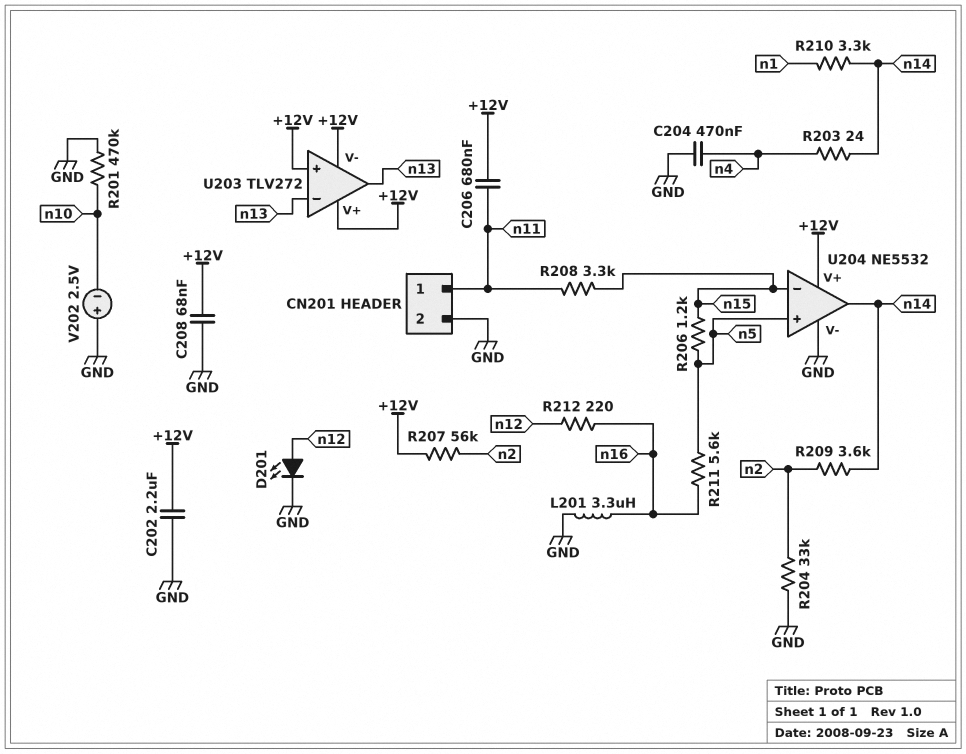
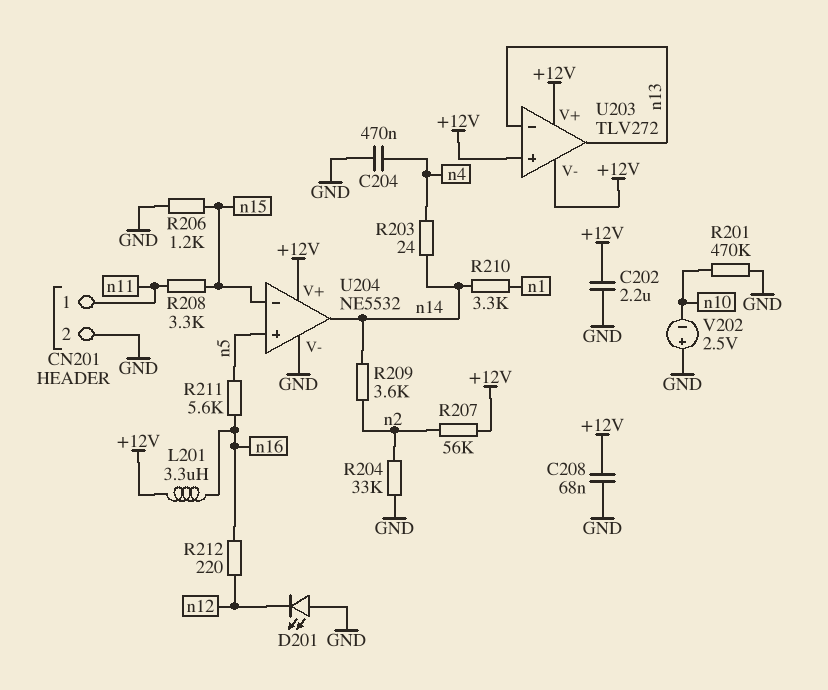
C206: 680nF (+12V, n11) -> none
D201: LED (A n12, K GND) -> LED (A GND, K n12)
L201: 3.3uH (GND, n16) -> 3.3uH (+12V, n16)
R206: 1.2k (n5, n15) -> 1.2k (GND, n15)

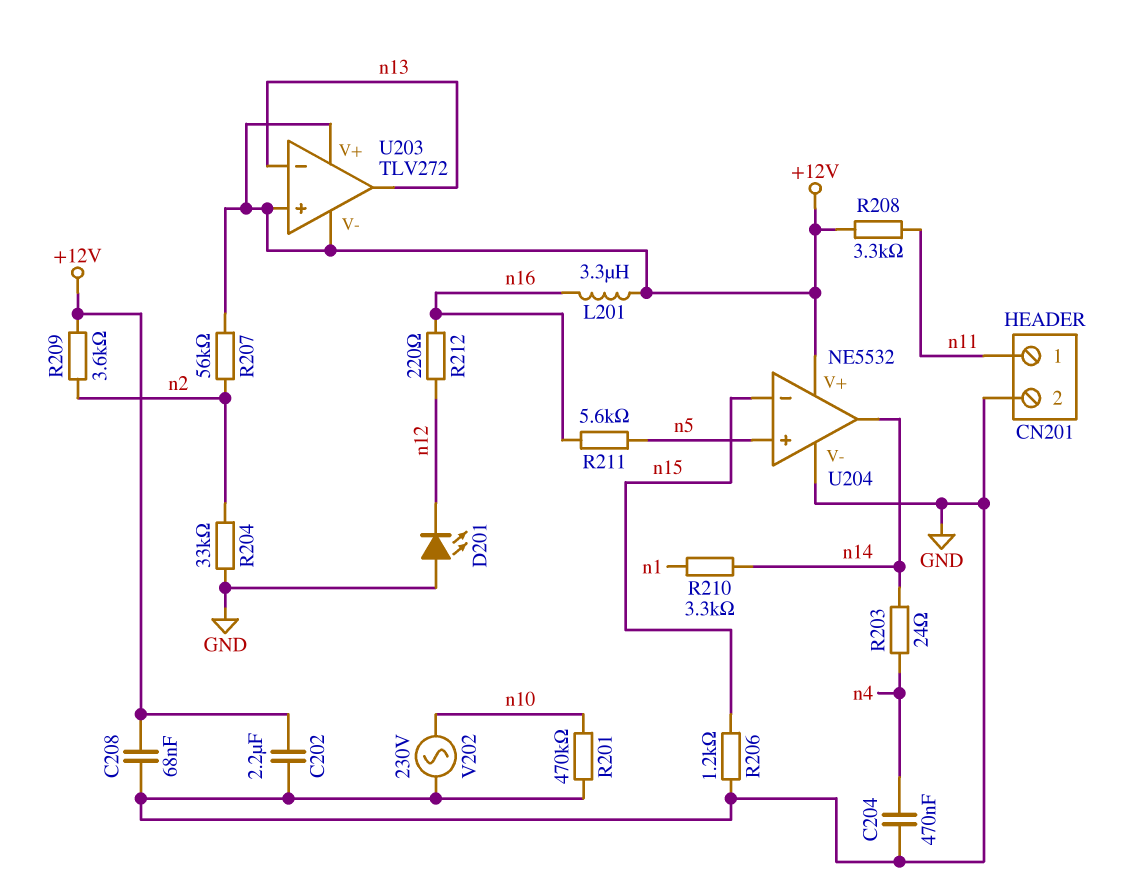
R208: 3.3k (n11, n15) -> 3.3k (+12V, n11)
R209: 3.6k (n2, n14) -> 3.6k (+12V, n2)
V202: 2.5V (plus GND, minus n10) -> AC 230V (GND, n10)

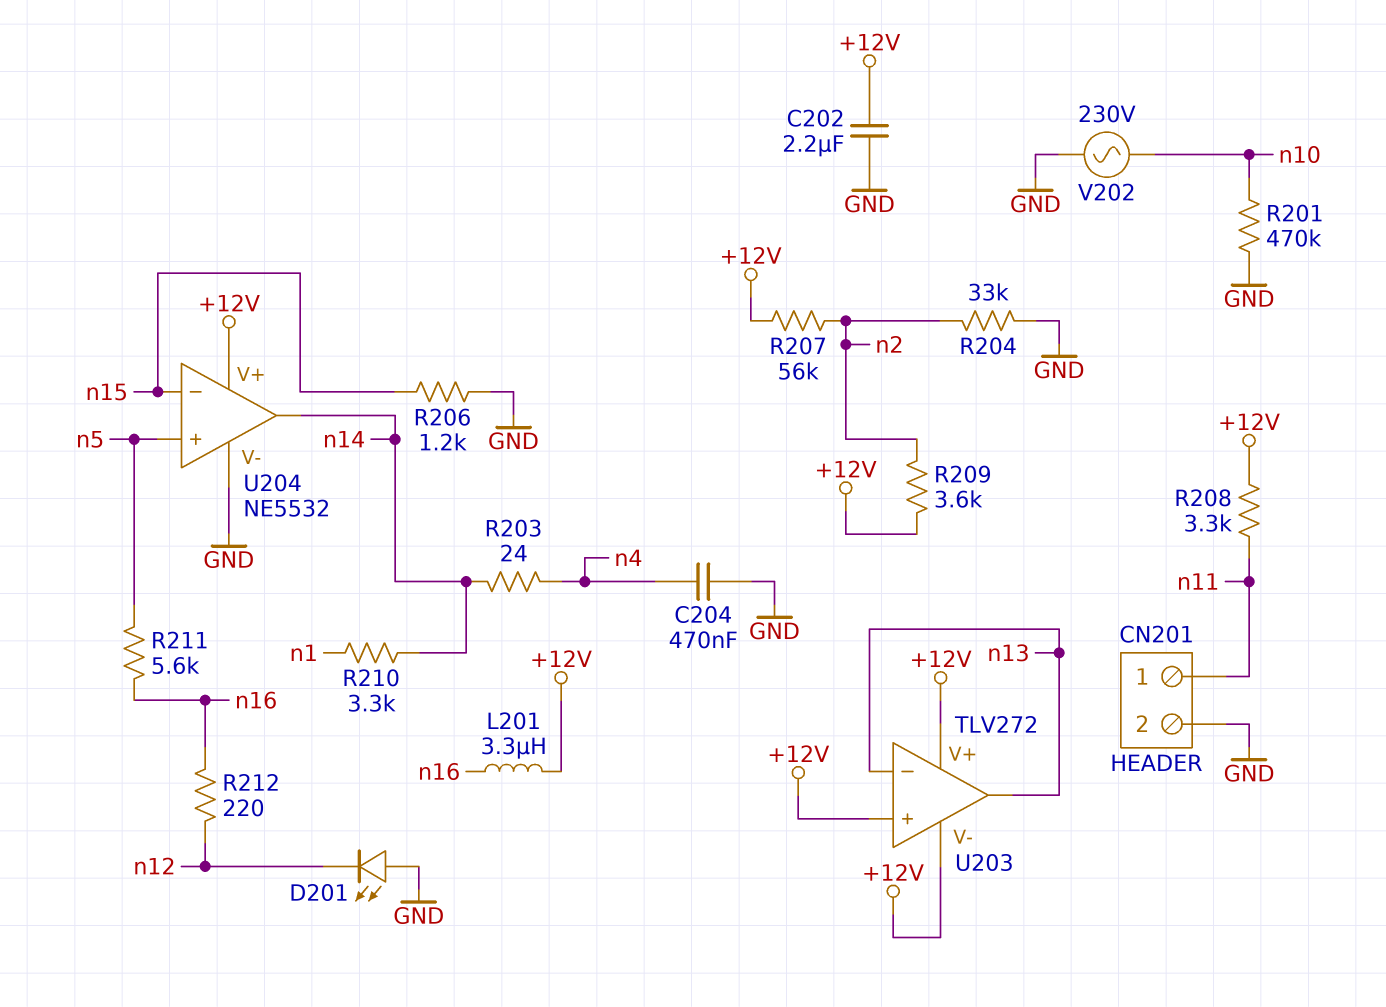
C208: 68nF (+12V, GND) -> none

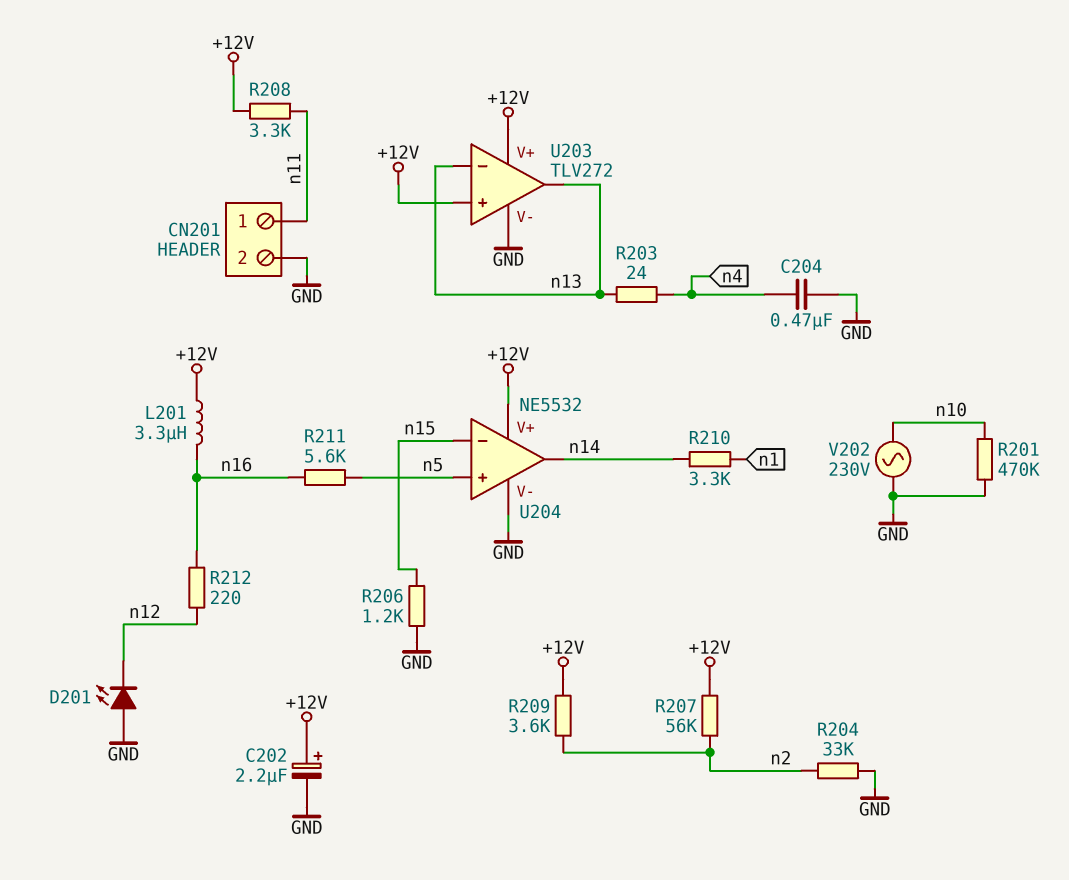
C202: 2.2uF (+12V, GND) -> 2.2uF (plus +12V, minus GND)
R203: 24 (n4, n14) -> 24 (n4, n13)
U203 pin V-: +12V -> GND

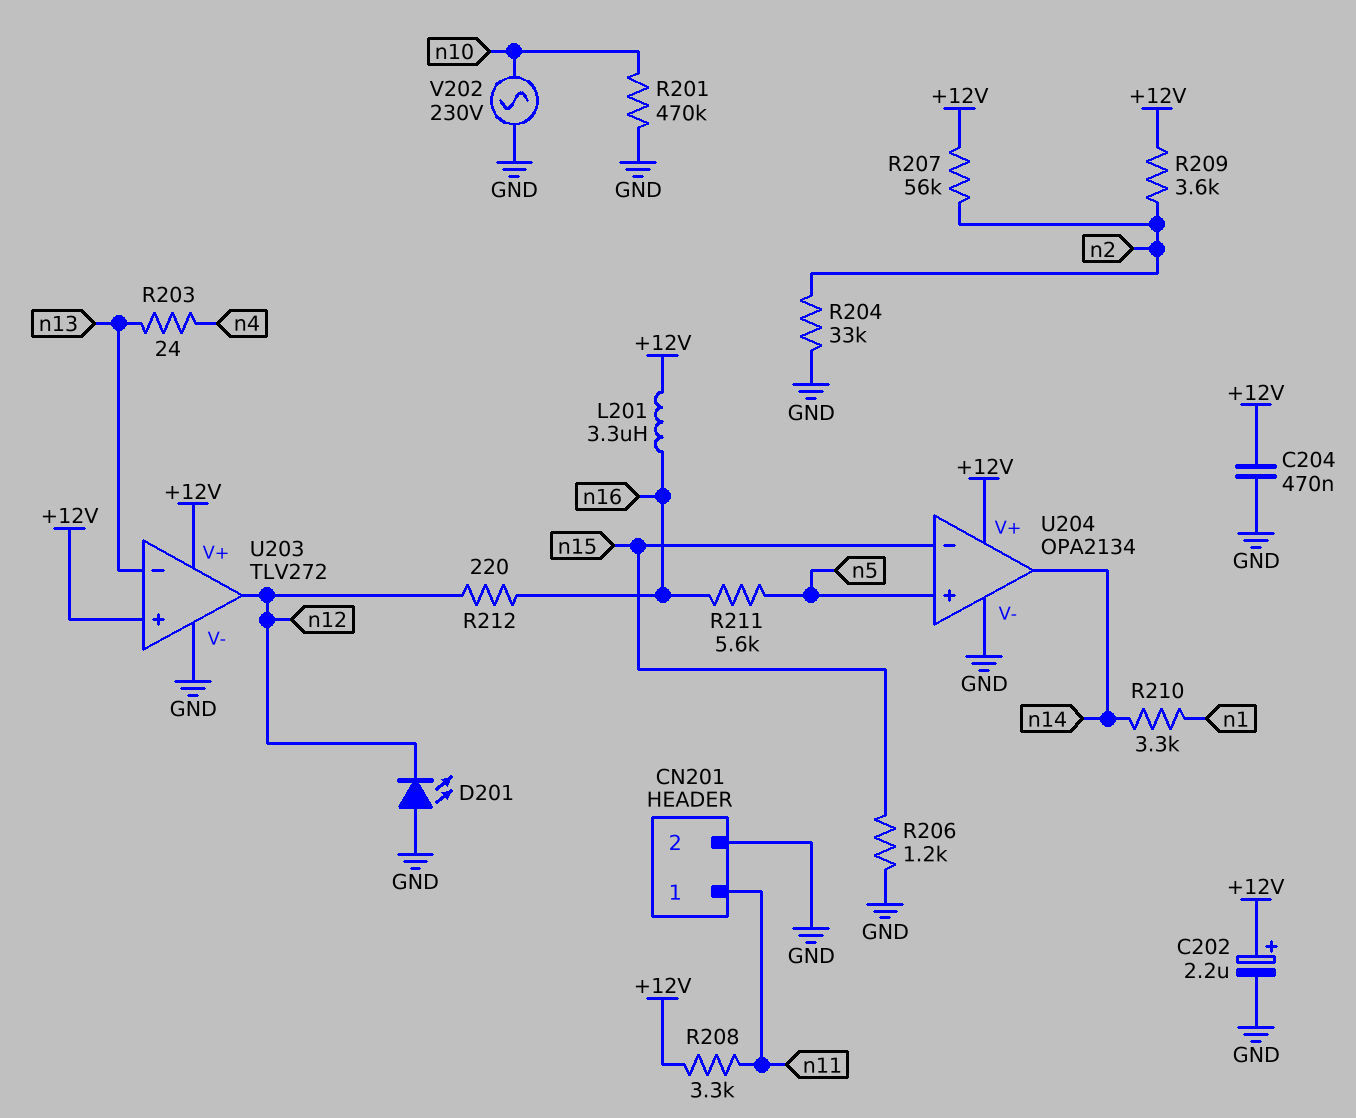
C204: 470nF (GND, n4) -> 470nF (+12V, GND)
U203 pin out: n13 -> n12
U204: NE5532 -> OPA2134

